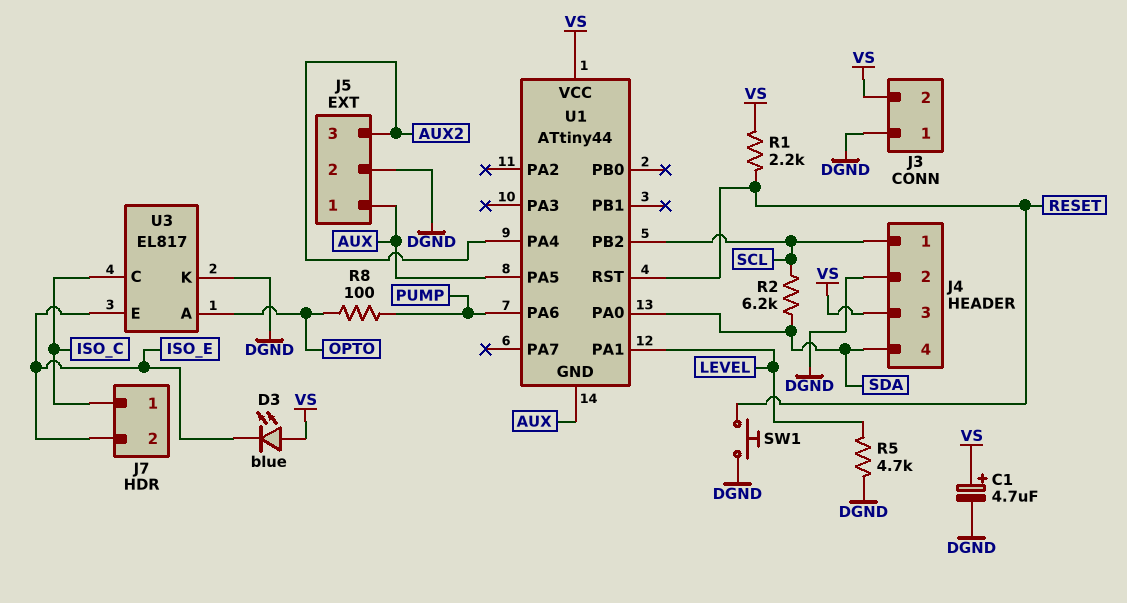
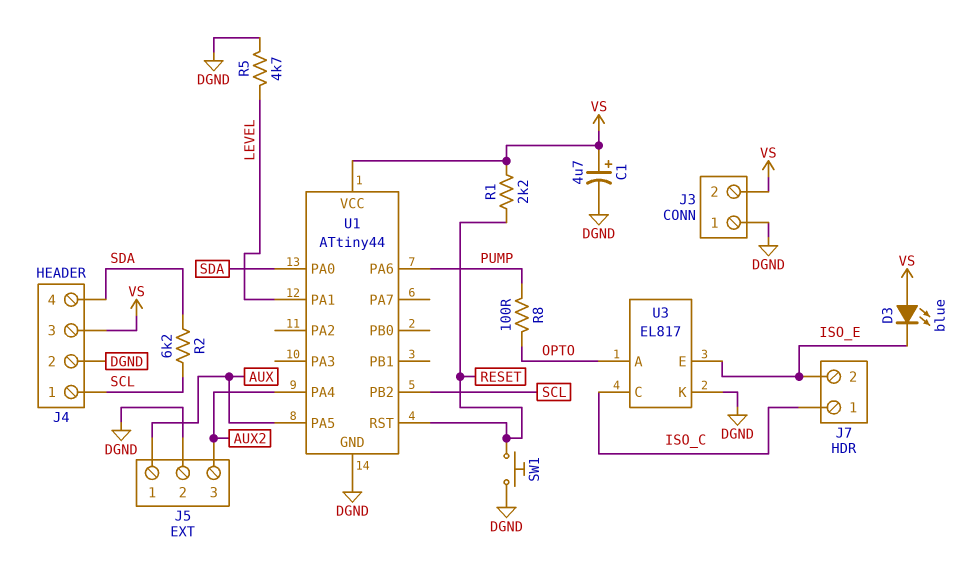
U1 pin GND: AUX -> DGND

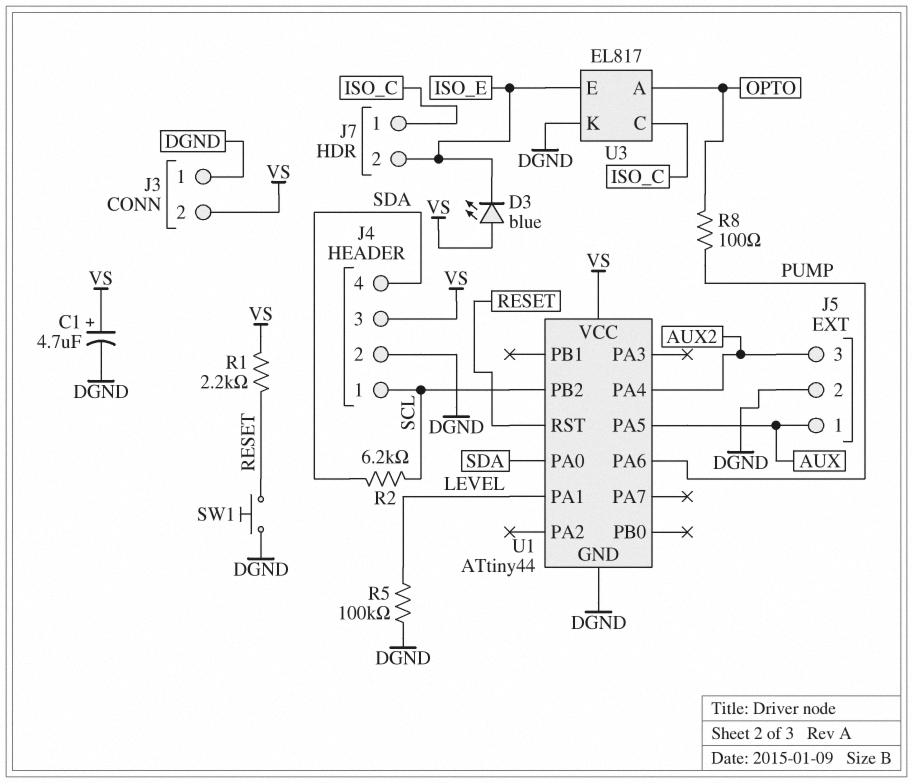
R5: 4.7k (DGND, LEVEL) -> 100k (DGND, LEVEL)

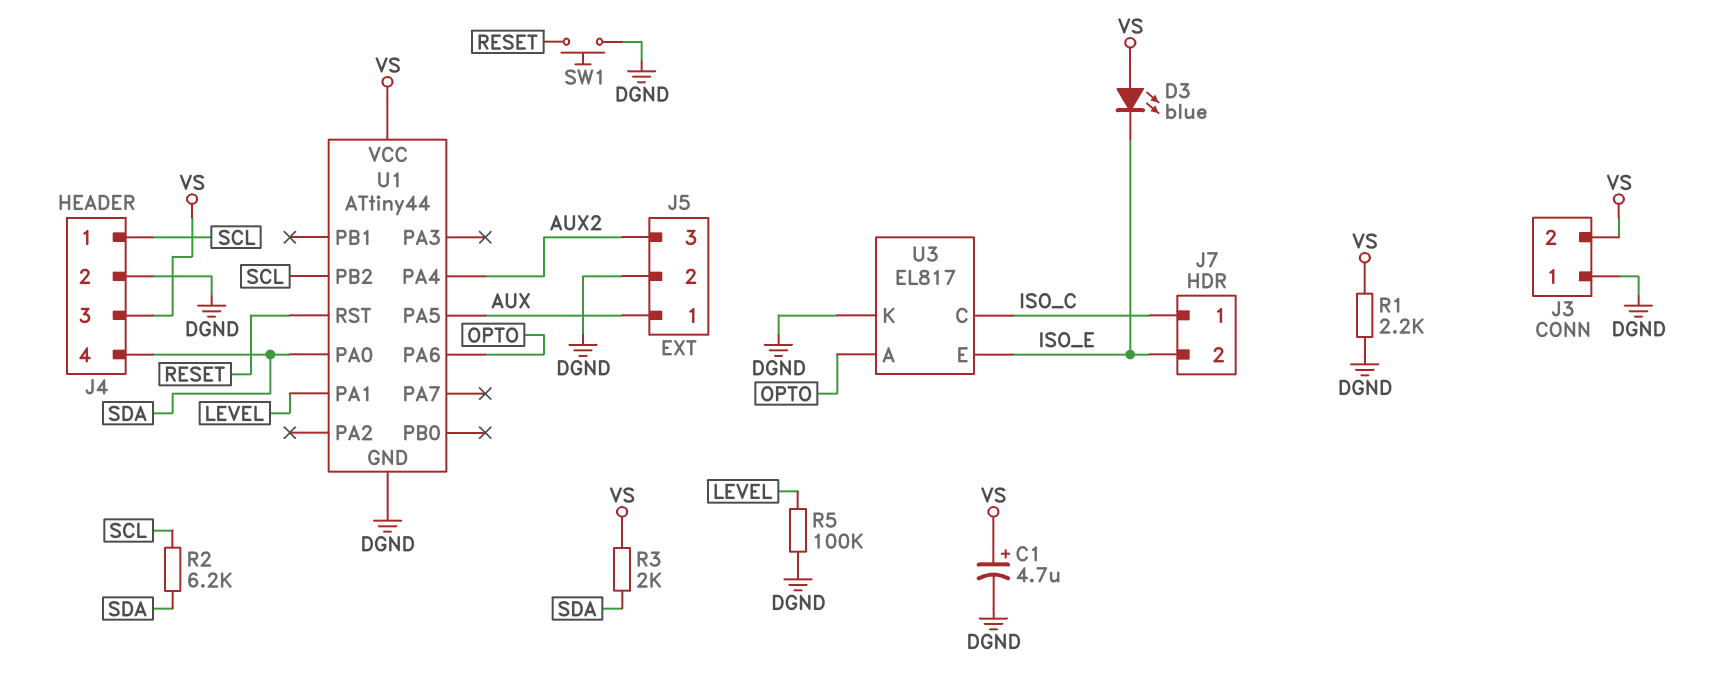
R1: 2.2k (RESET, VS) -> 2.2k (DGND, VS)
R3: none -> 2k (SDA, VS)
R8: 100 (OPTO, PUMP) -> none
U1 pin PA6: PUMP -> OPTO

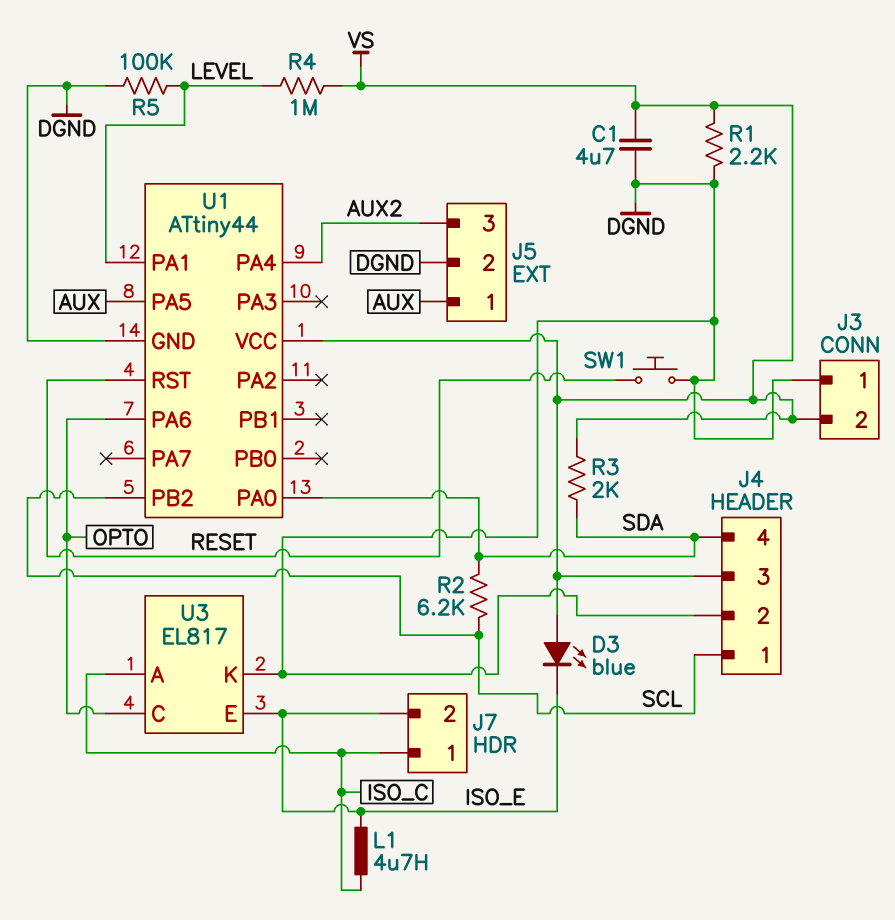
C1: 4.7uF (plus VS, minus DGND) -> 4.7uF (DGND, VS)
L1: none -> 4.7uH (ISO_C, ISO_E)
R4: none -> 1M (LEVEL, VS)
U3 pin A: OPTO -> ISO_C
U3 pin C: ISO_C -> OPTO

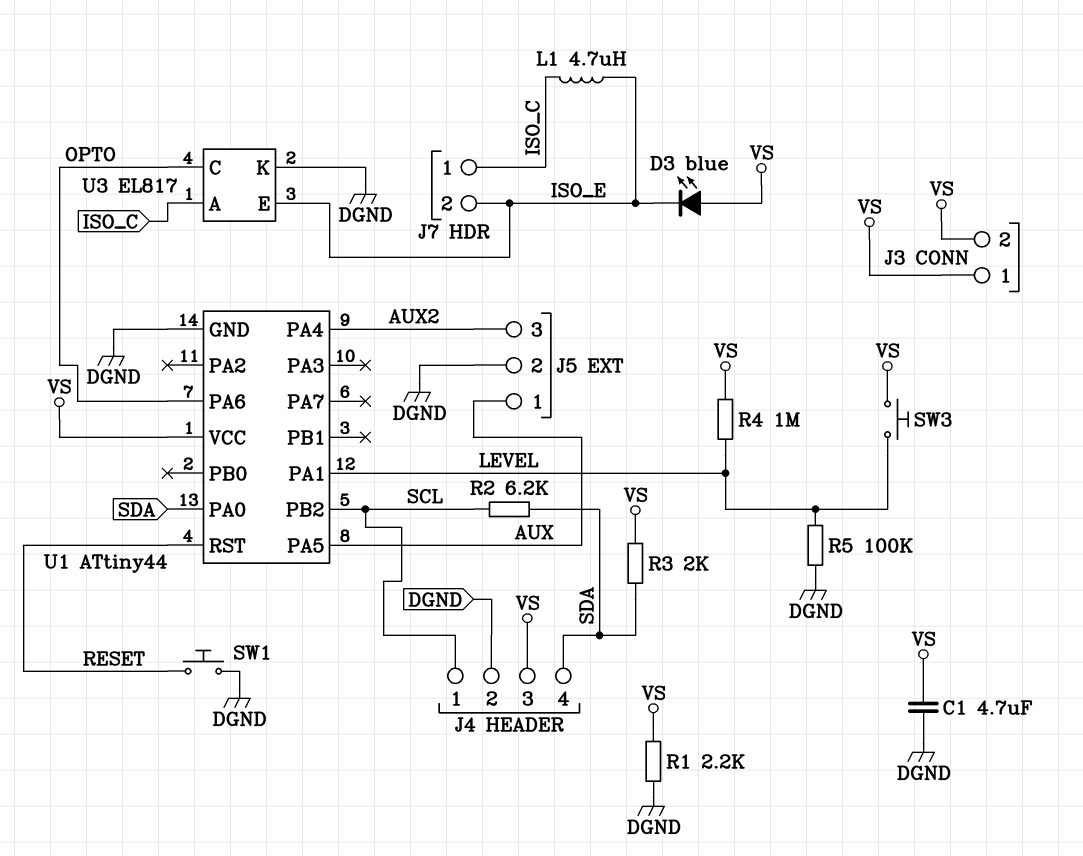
J3 pin 1: DGND -> VS
SW3: none -> button (LEVEL, VS)

